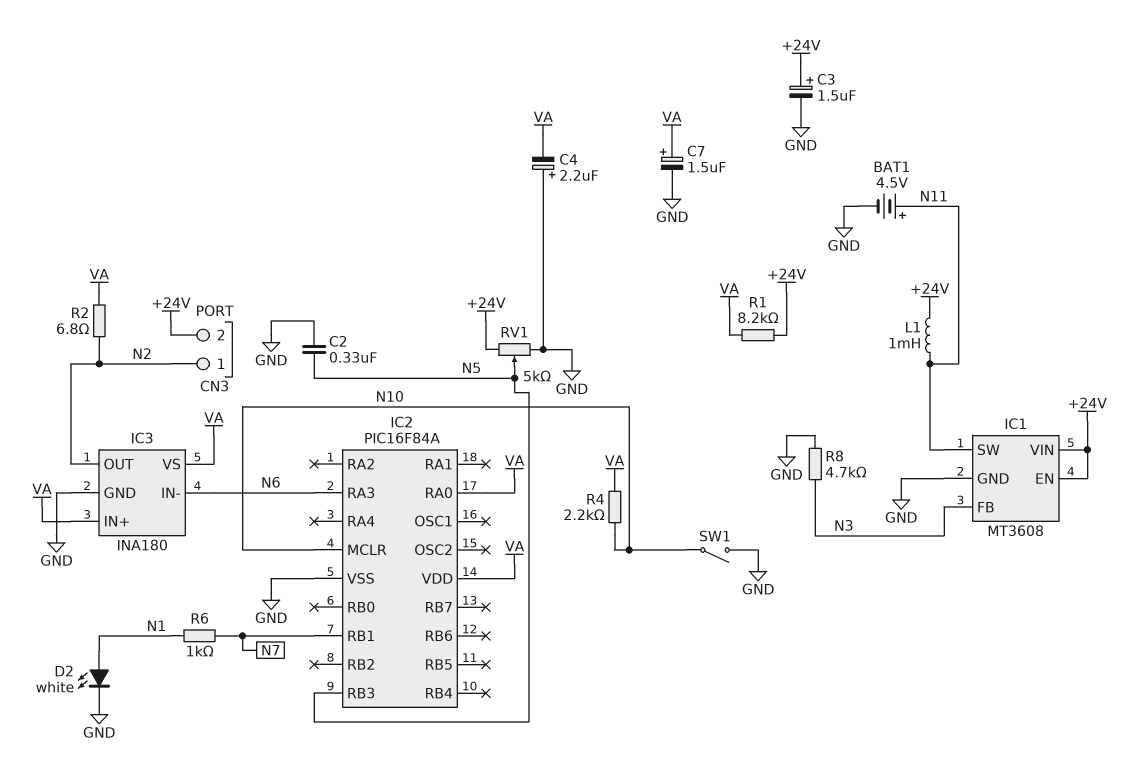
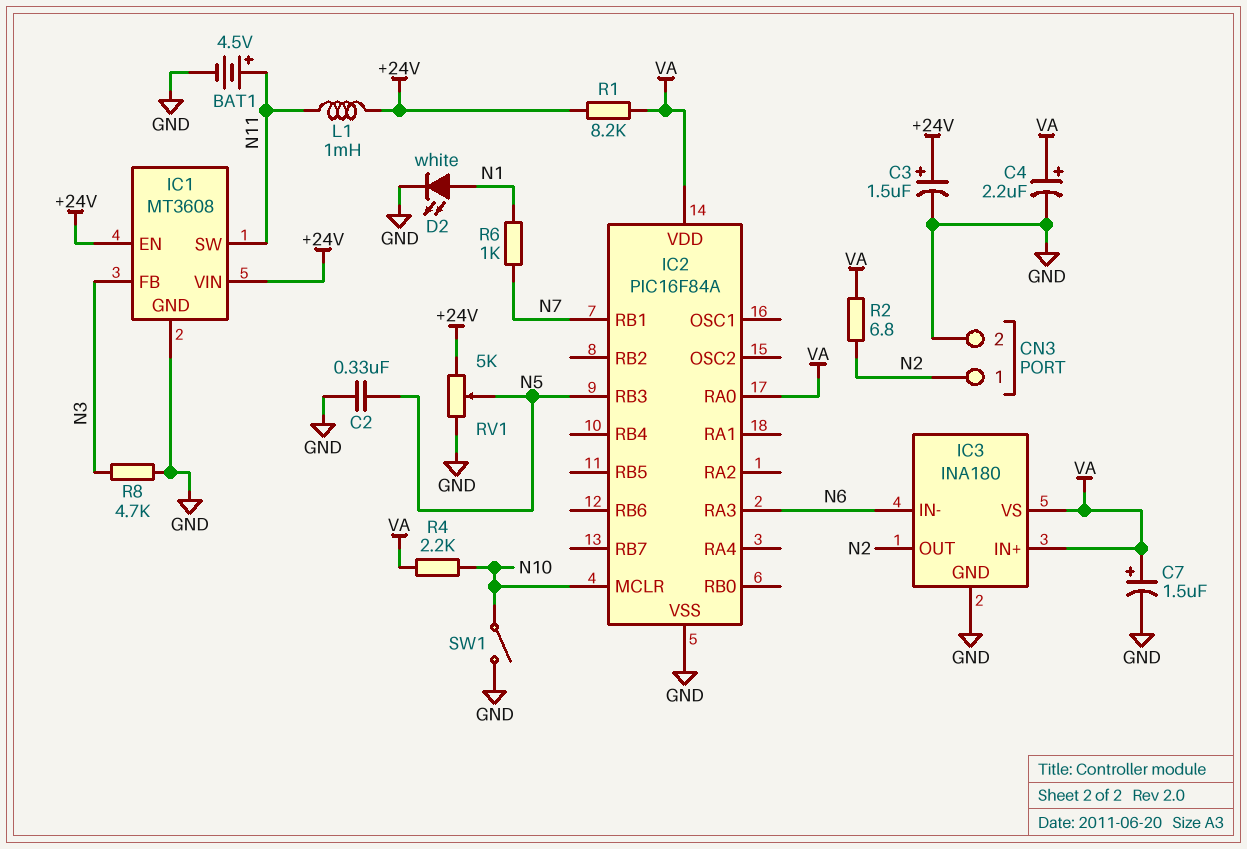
C4: 2.2uF (plus GND, minus VA) -> 2.2uF (plus VA, minus GND)
CN3 pin 2: +24V -> GND

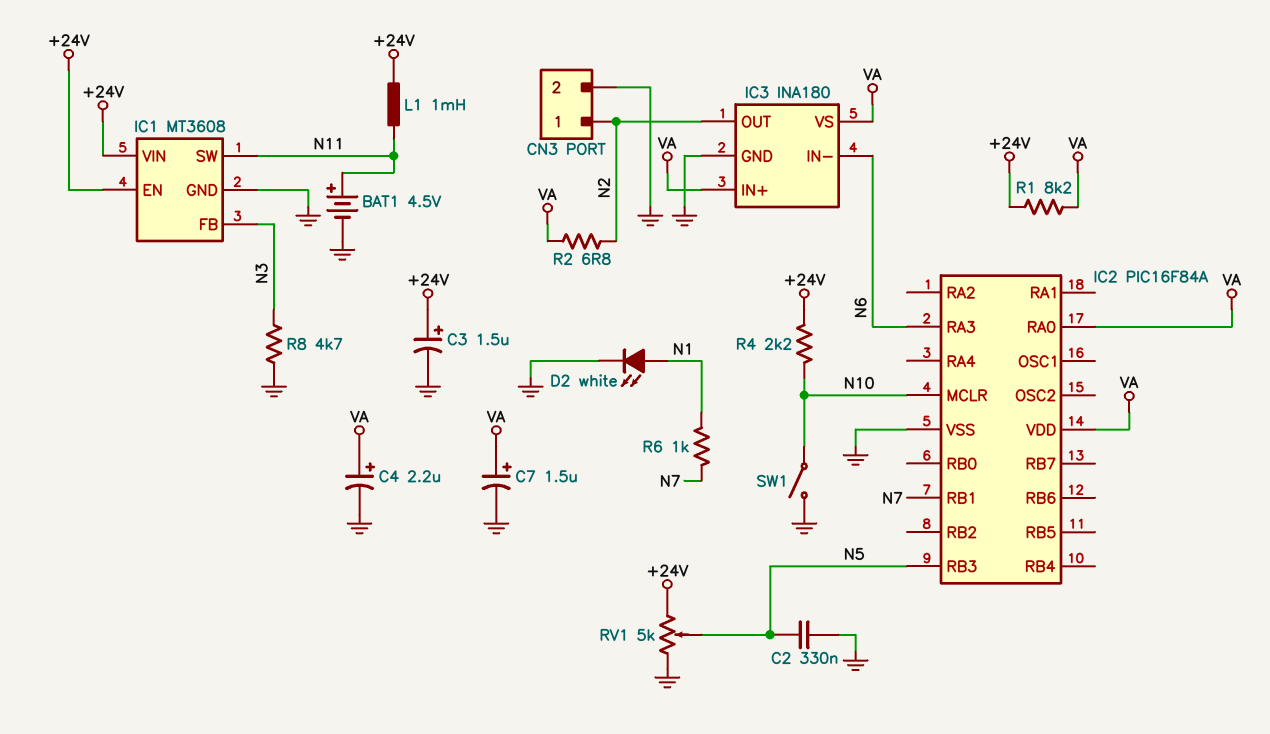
R4: 2.2k (N10, VA) -> 2.2k (+24V, N10)

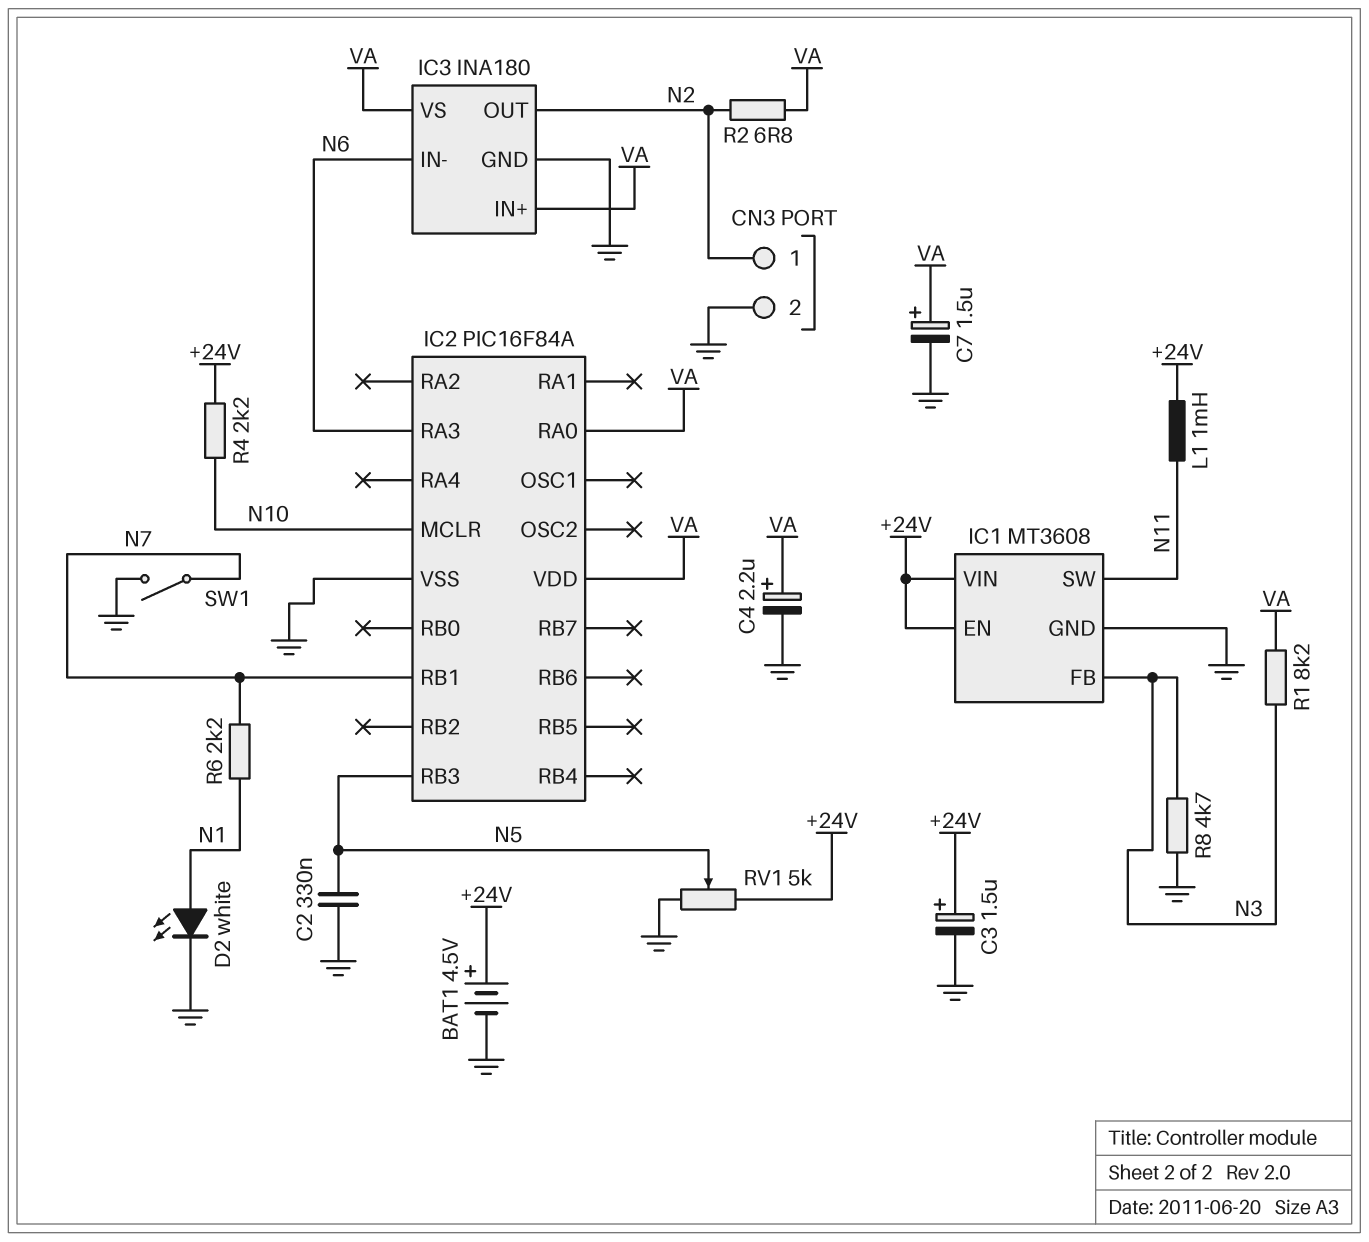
BAT1: 4.5V (plus N11, minus GND) -> 4.5V (plus +24V, minus GND)
R1: 8.2k (+24V, VA) -> 8.2k (N3, VA)
R6: 1k (N1, N7) -> 2.2k (N1, N7)
SW1: switch (GND, N10) -> switch (GND, N7)

